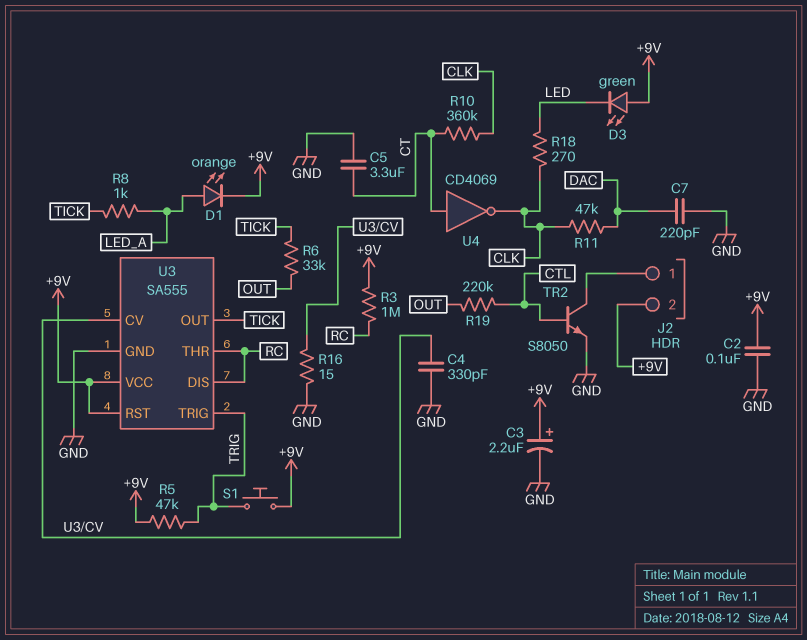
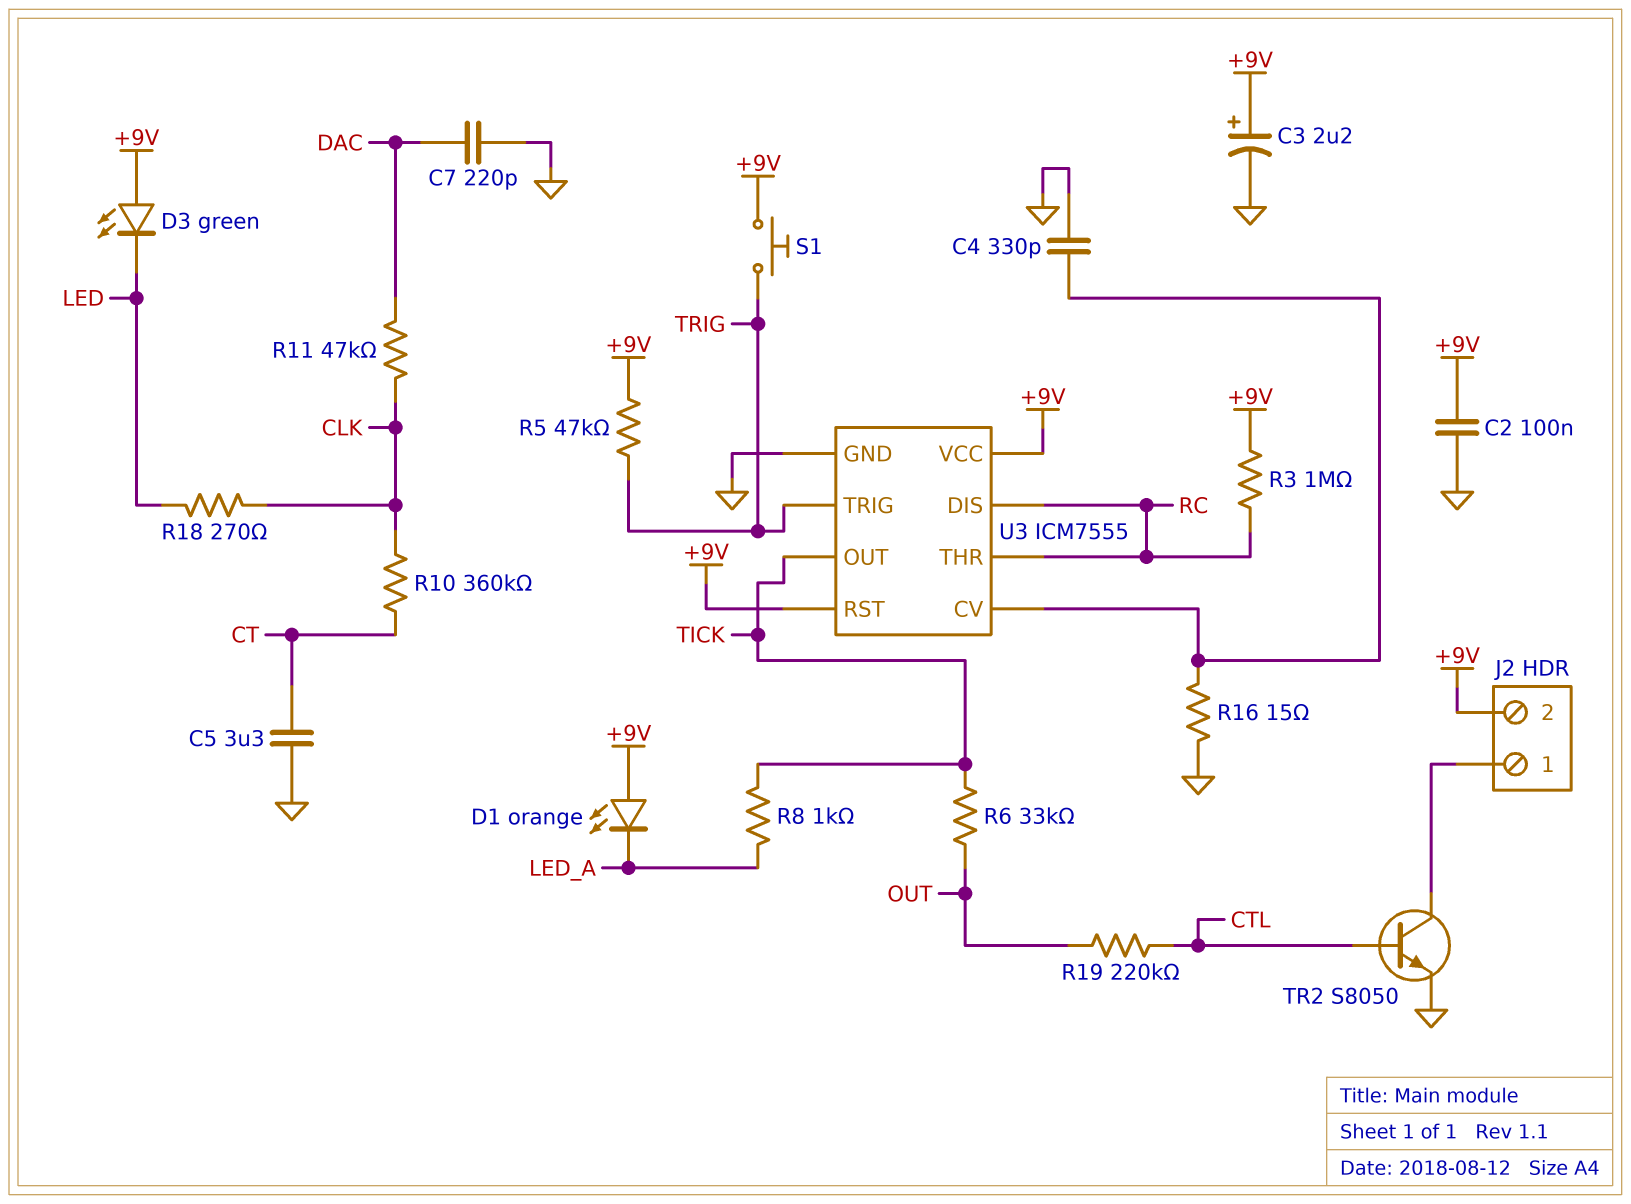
D1: LED orange (A LED_A, K +9V) -> LED orange (A +9V, K LED_A)
U3: SA555 -> ICM7555
U4: NOT CD4069 (in CT, out CLK) -> none

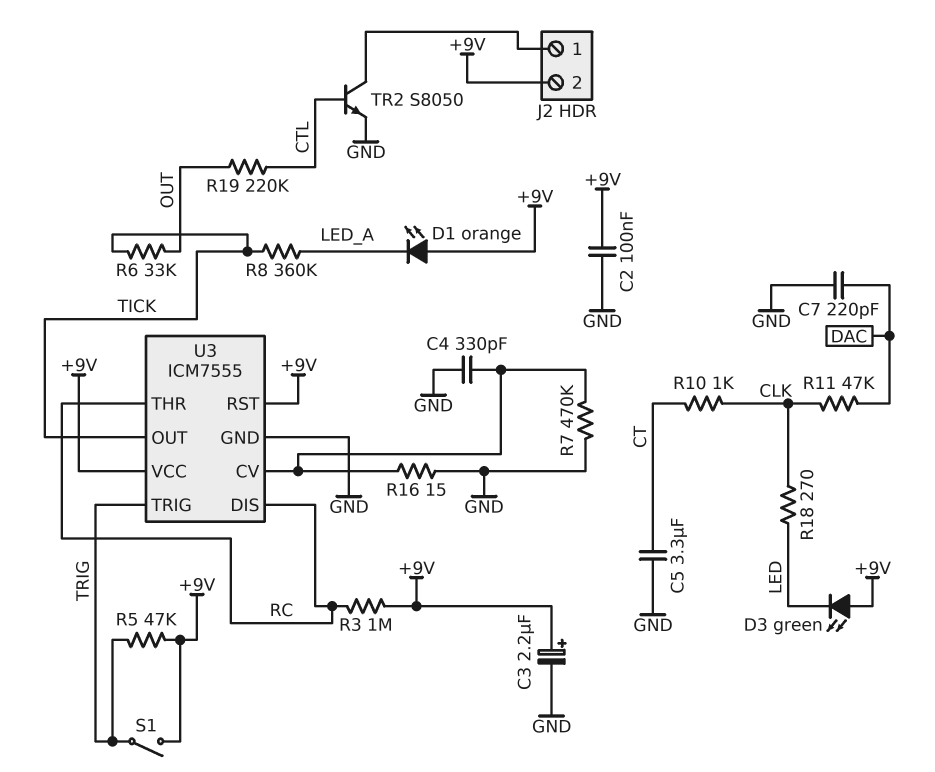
R7: none -> 470k (GND, U3/CV)
R8: 1k (LED_A, TICK) -> 360k (LED_A, TICK)
R10: 360k (CLK, CT) -> 1k (CLK, CT)
S1: button (+9V, TRIG) -> switch (+9V, TRIG)

